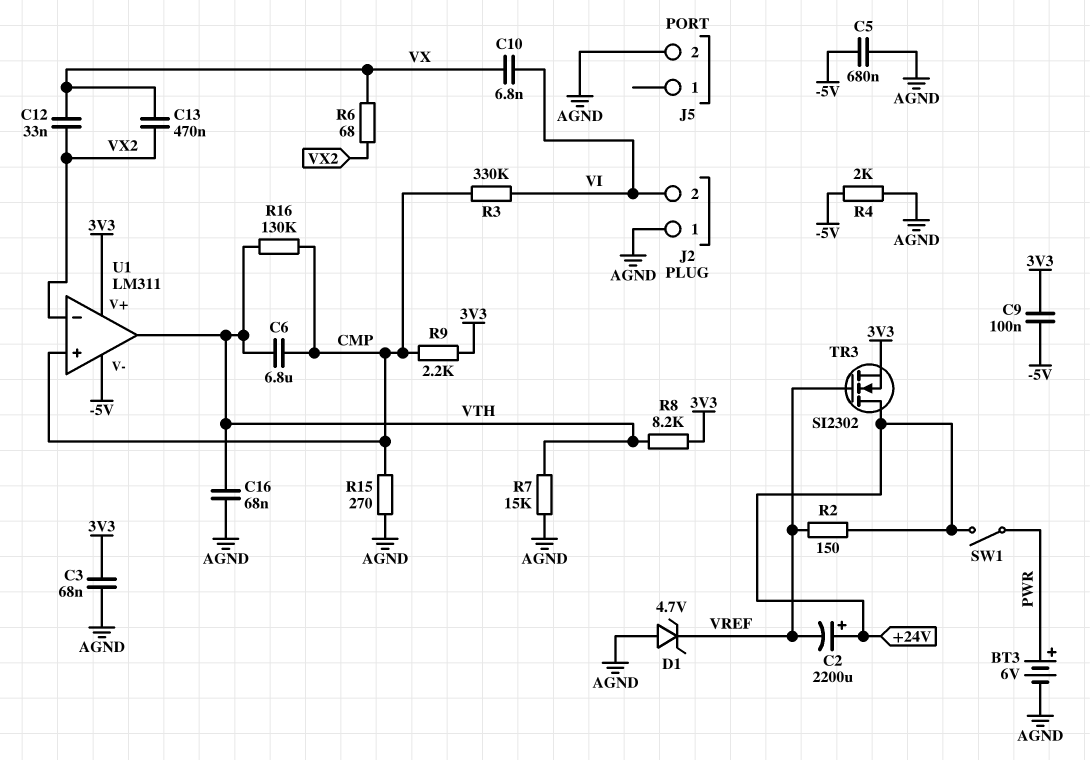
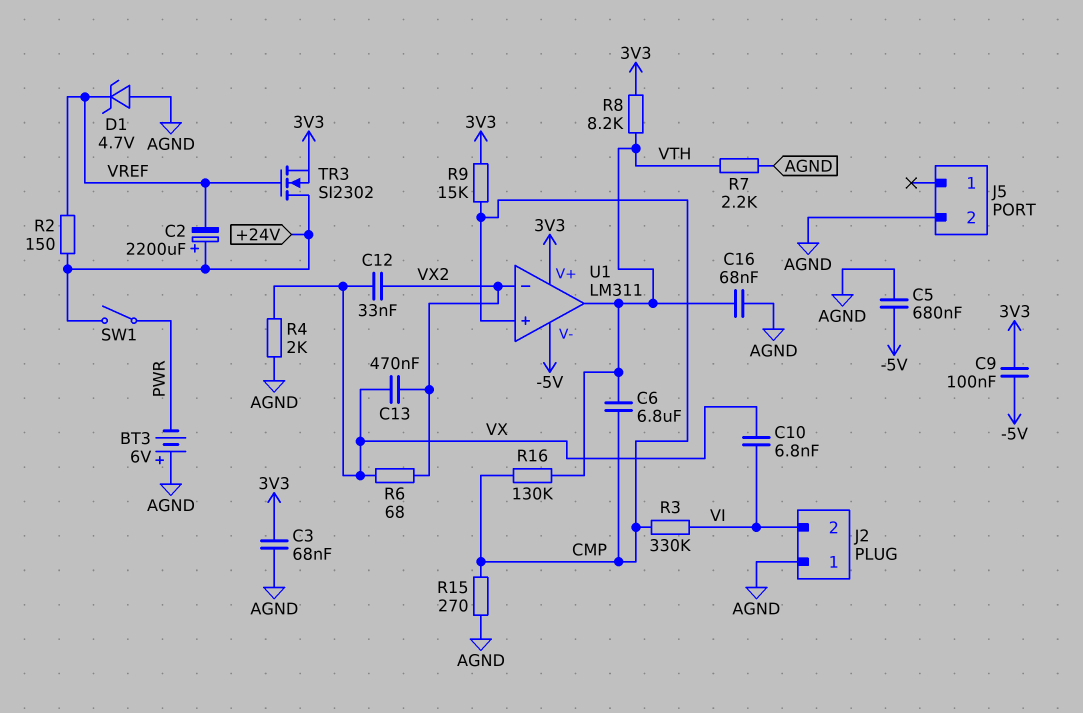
BT3: 6V (plus PWR, minus AGND) -> 6V (plus AGND, minus PWR)
R4: 2k (-5V, AGND) -> 2k (AGND, VX)
R7: 15k (AGND, VTH) -> 2.2k (AGND, VTH)
R9: 2.2k (3V3, CMP) -> 15k (3V3, CMP)

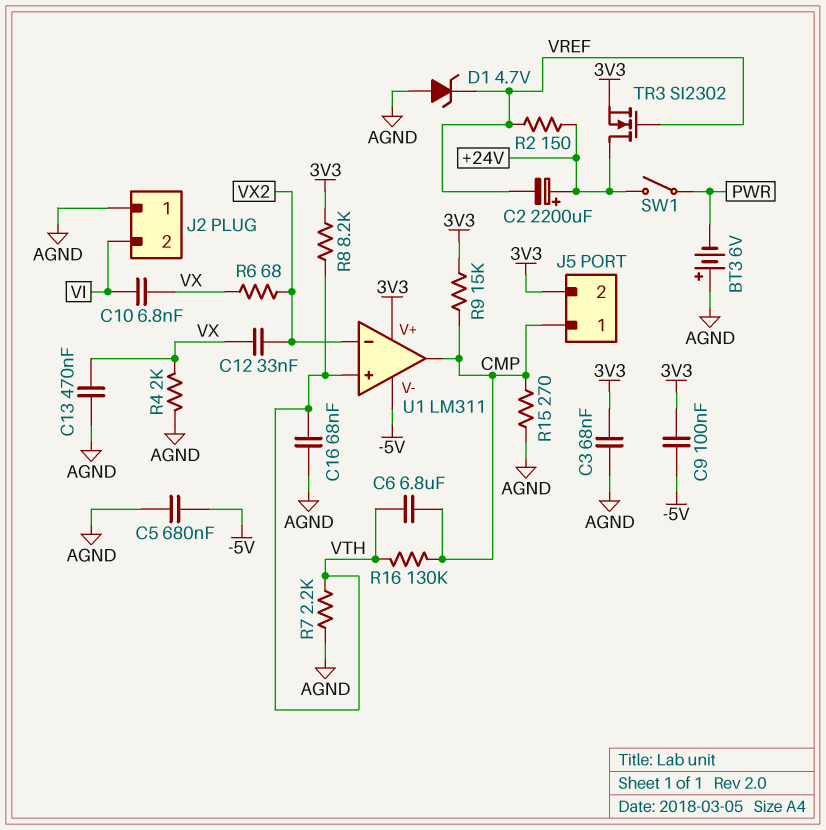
C13: 470nF (VX, VX2) -> 470nF (AGND, VX)
J5 pin 1: none -> CMP
J5 pin 2: AGND -> 3V3
R3: 330k (CMP, VI) -> none
U1 pin in+: CMP -> VTH
U1 pin out: VTH -> CMP

